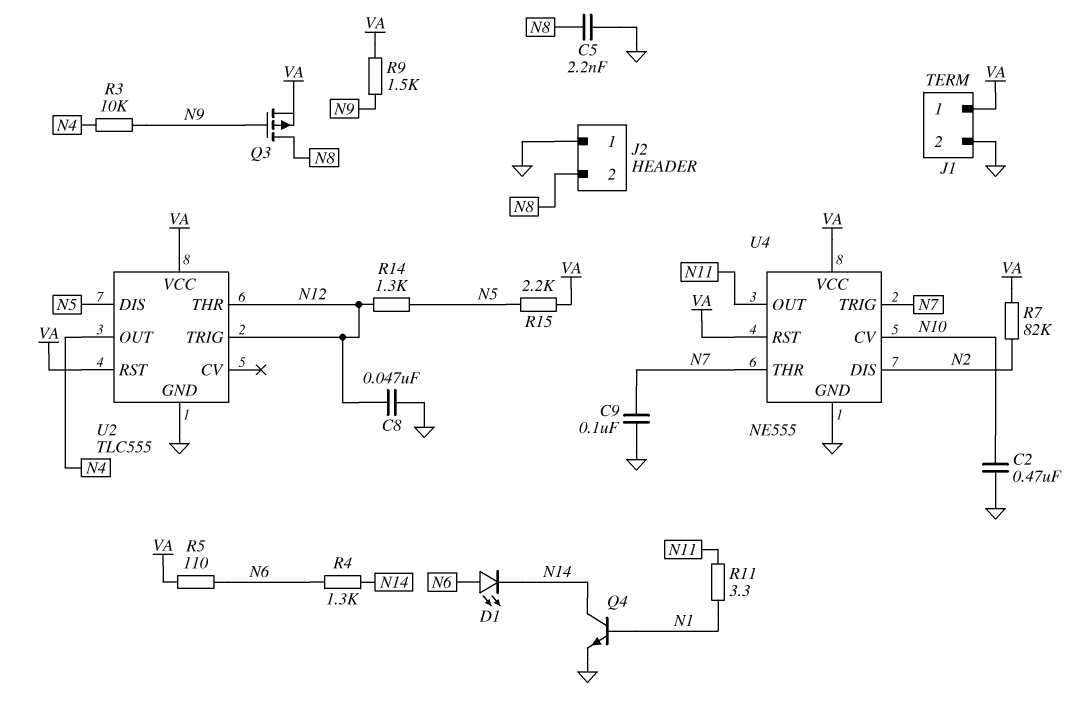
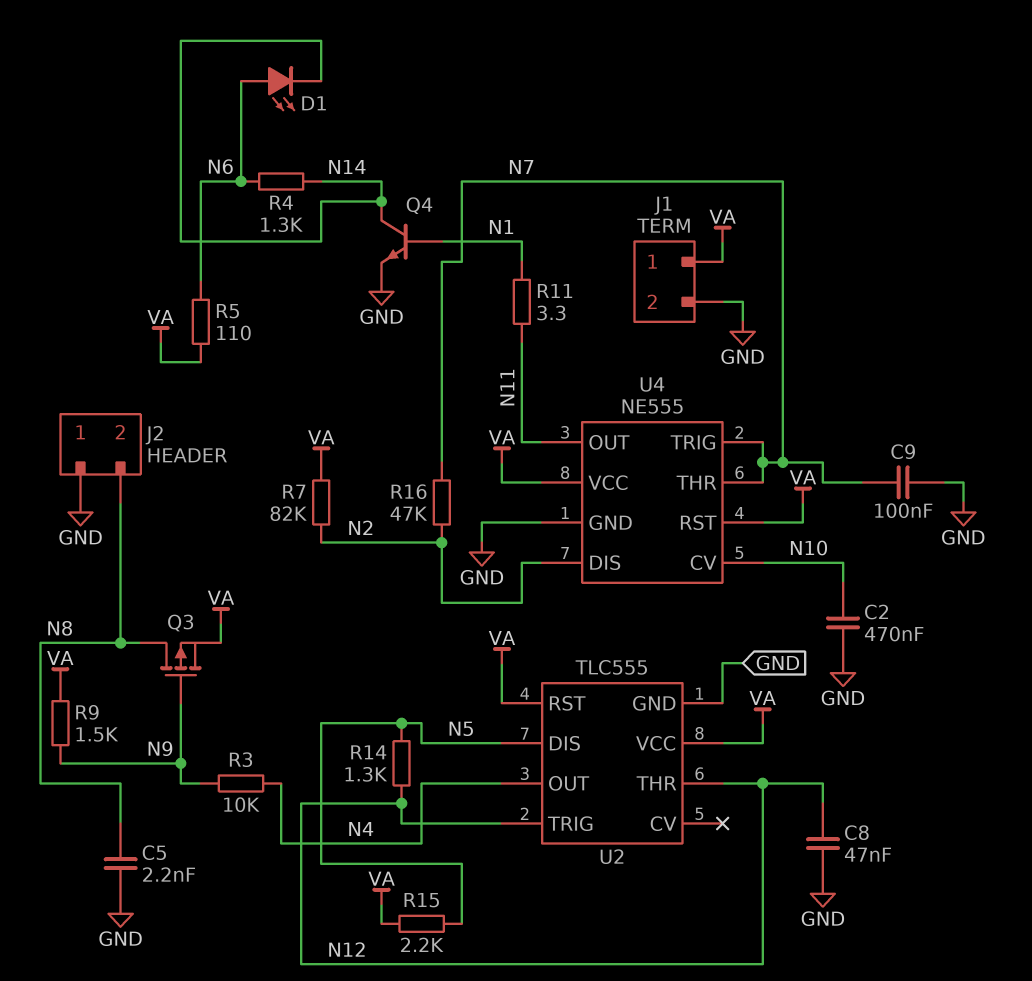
R16: none -> 47k (N2, N7)

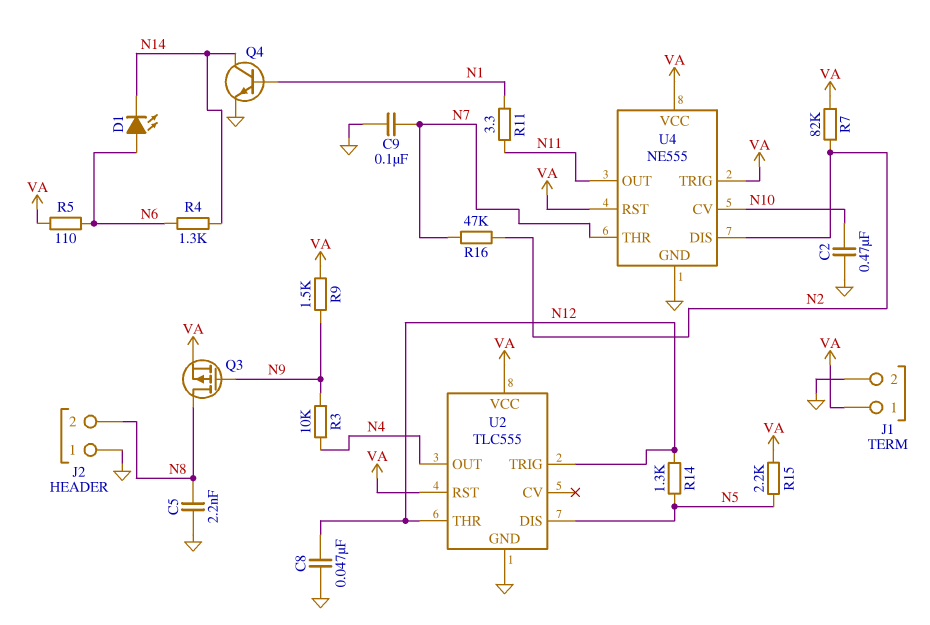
U4 pin TRIG: N7 -> VA

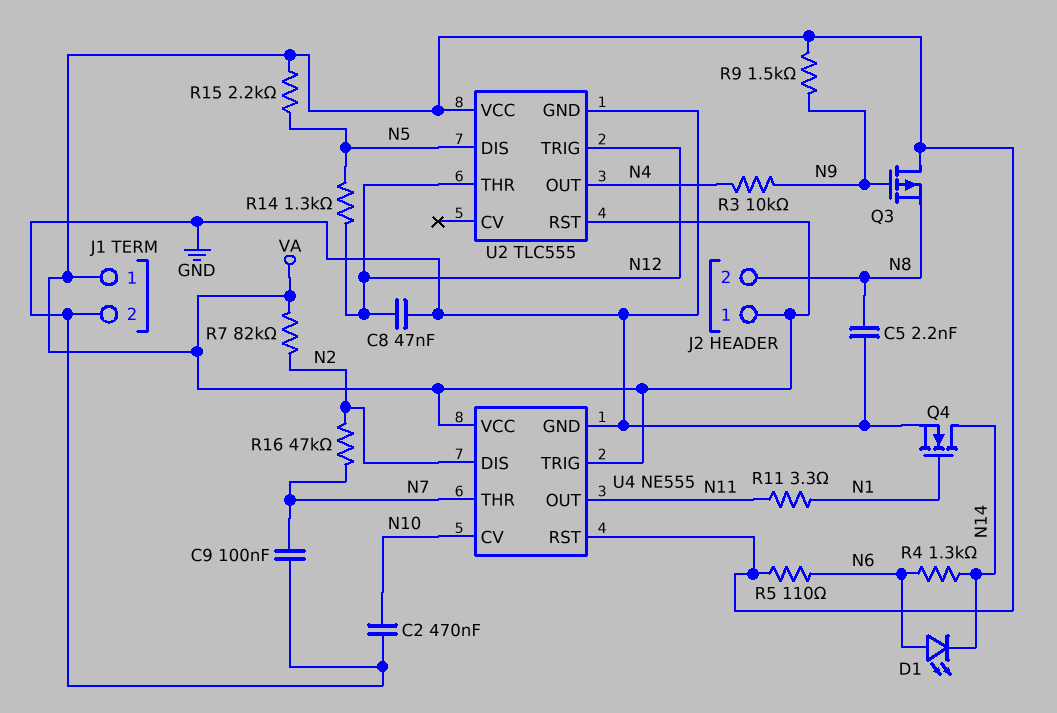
J2 pin 1: GND -> VA
Q3: PMOS (G N9, D N8, S VA) -> PMOS (G N9, D VA, S N8)
Q4: NPN (B N1, C N14, E GND) -> NMOS (G N1, D N14, S GND)

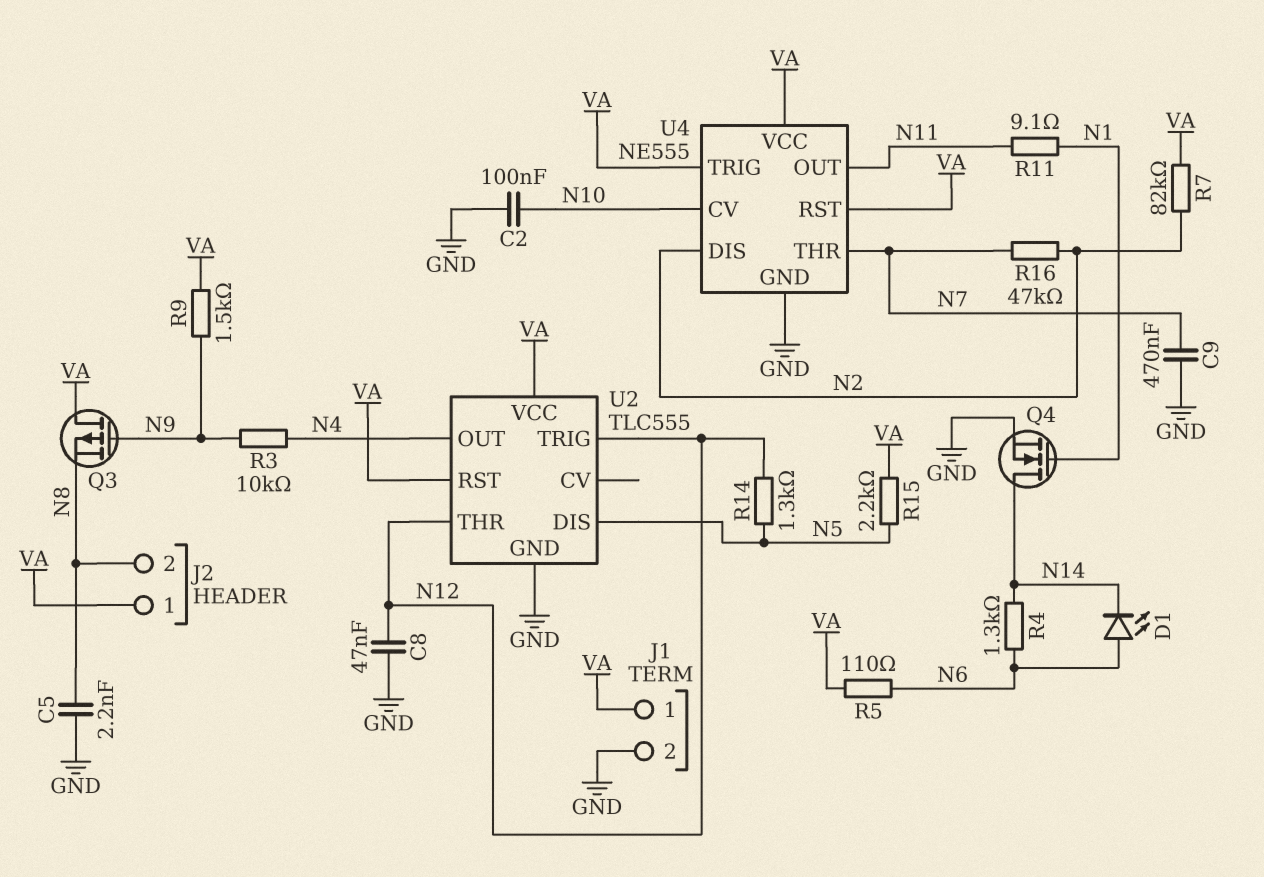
C2: 470nF (GND, N10) -> 100nF (GND, N10)
C9: 100nF (GND, N7) -> 470nF (GND, N7)
R11: 3.3 (N1, N11) -> 9.1 (N1, N11)

